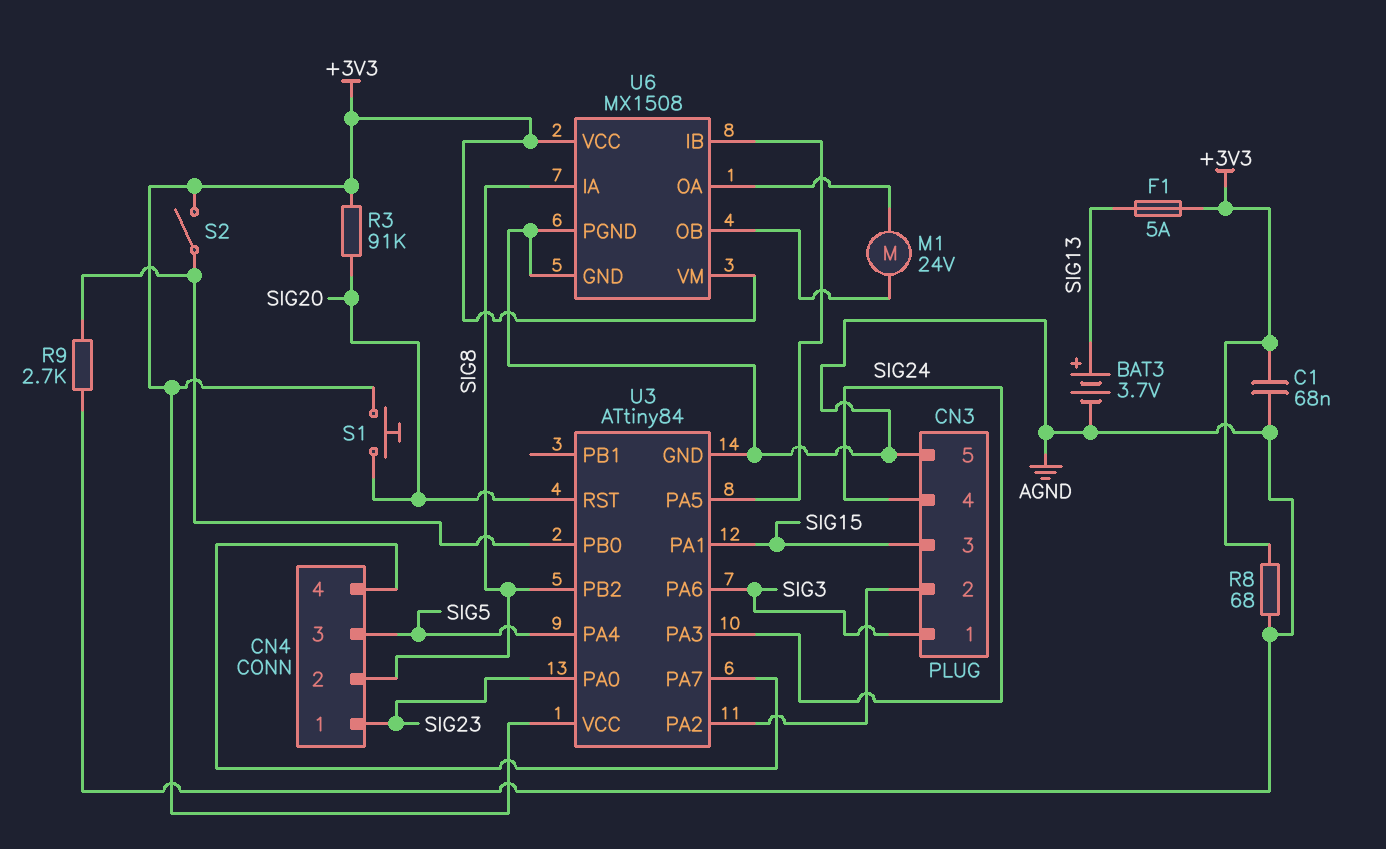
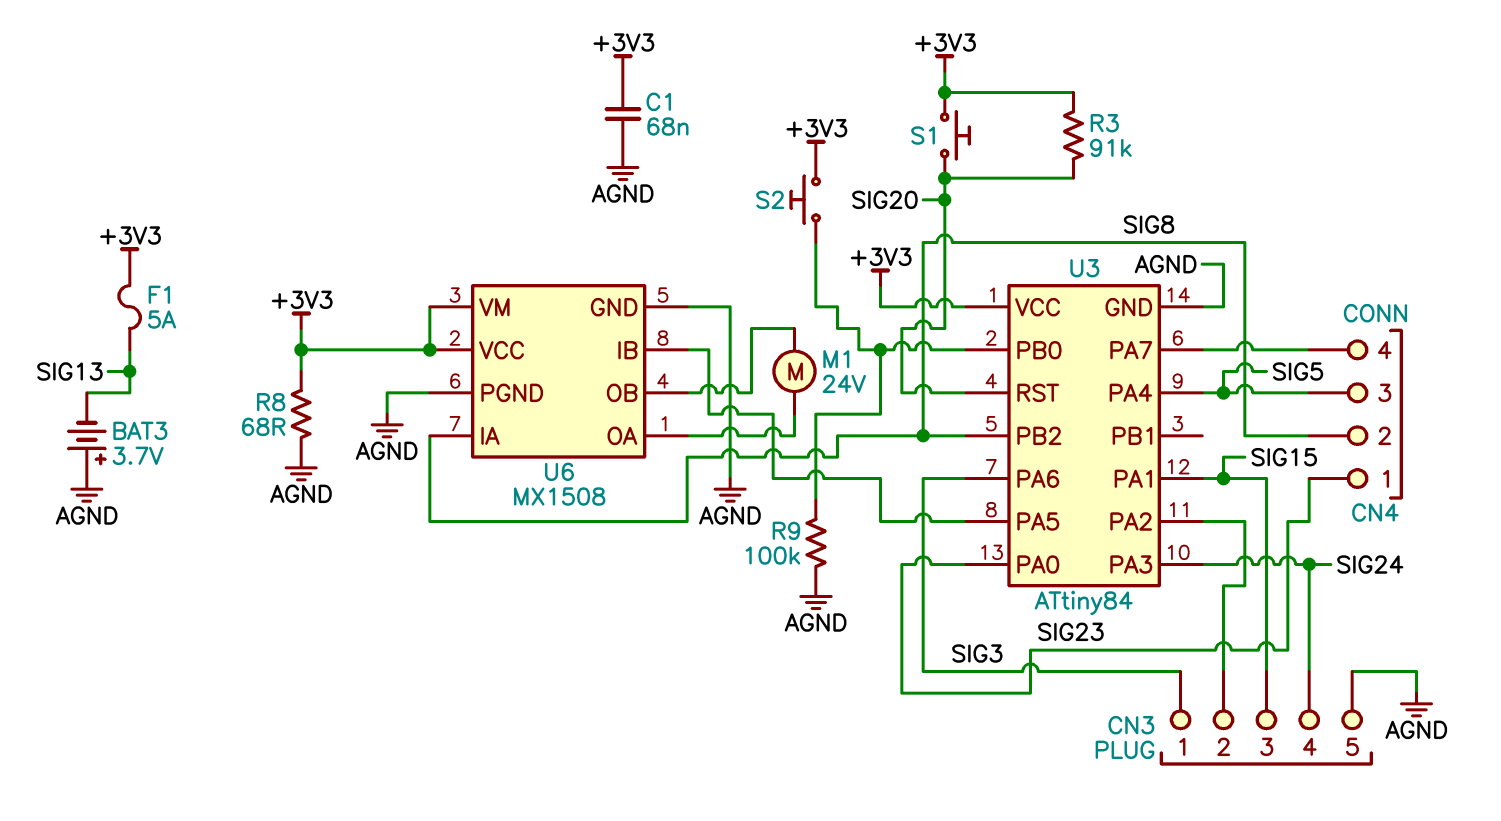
BAT3: 3.7V (plus SIG13, minus AGND) -> 3.7V (plus AGND, minus SIG13)
R9: 2.7k (AGND, U3/PB0) -> 100k (AGND, U3/PB0)
S2: switch (+3V3, U3/PB0) -> button (+3V3, U3/PB0)

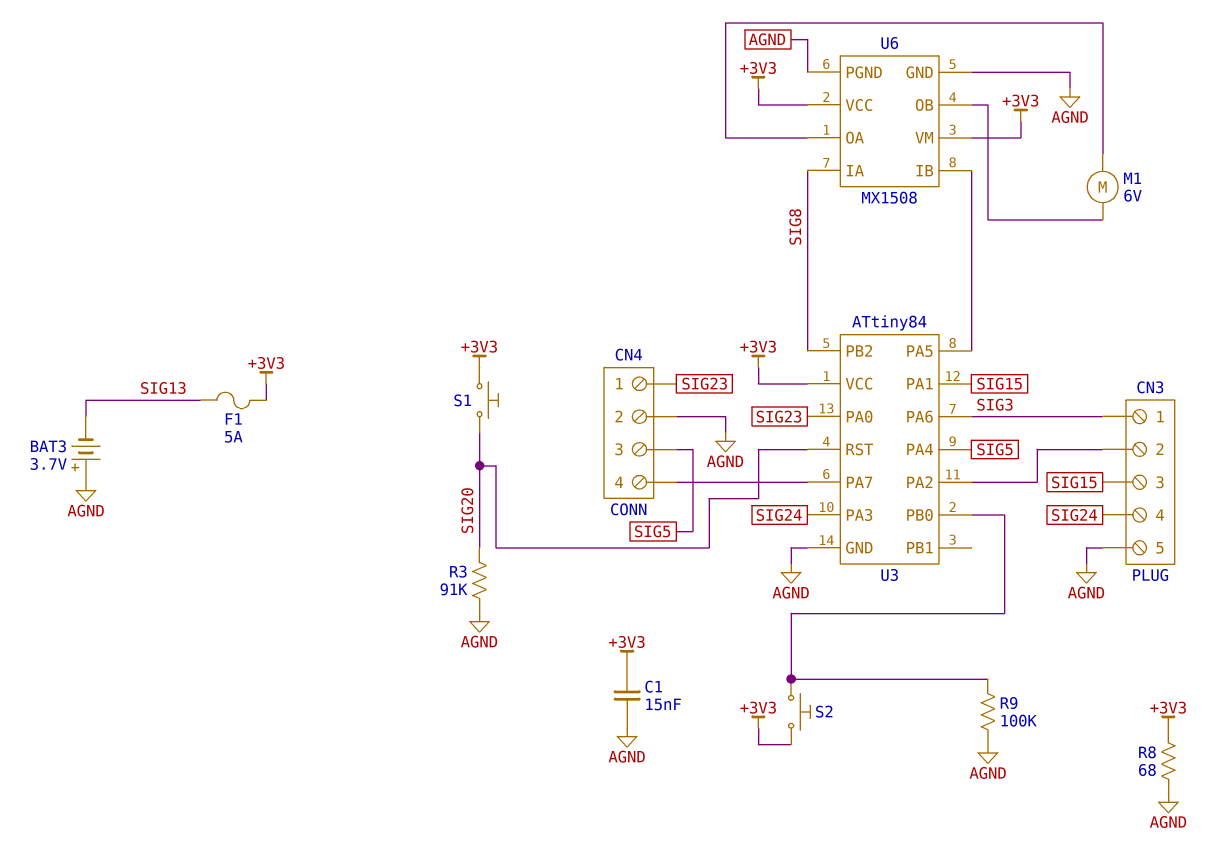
C1: 68nF (+3V3, AGND) -> 15nF (+3V3, AGND)
CN4 pin 2: SIG8 -> AGND
M1: motor 24V (U6/OA, U6/OB) -> motor 6V (U6/OA, U6/OB)
R3: 91k (+3V3, SIG20) -> 91k (AGND, SIG20)

